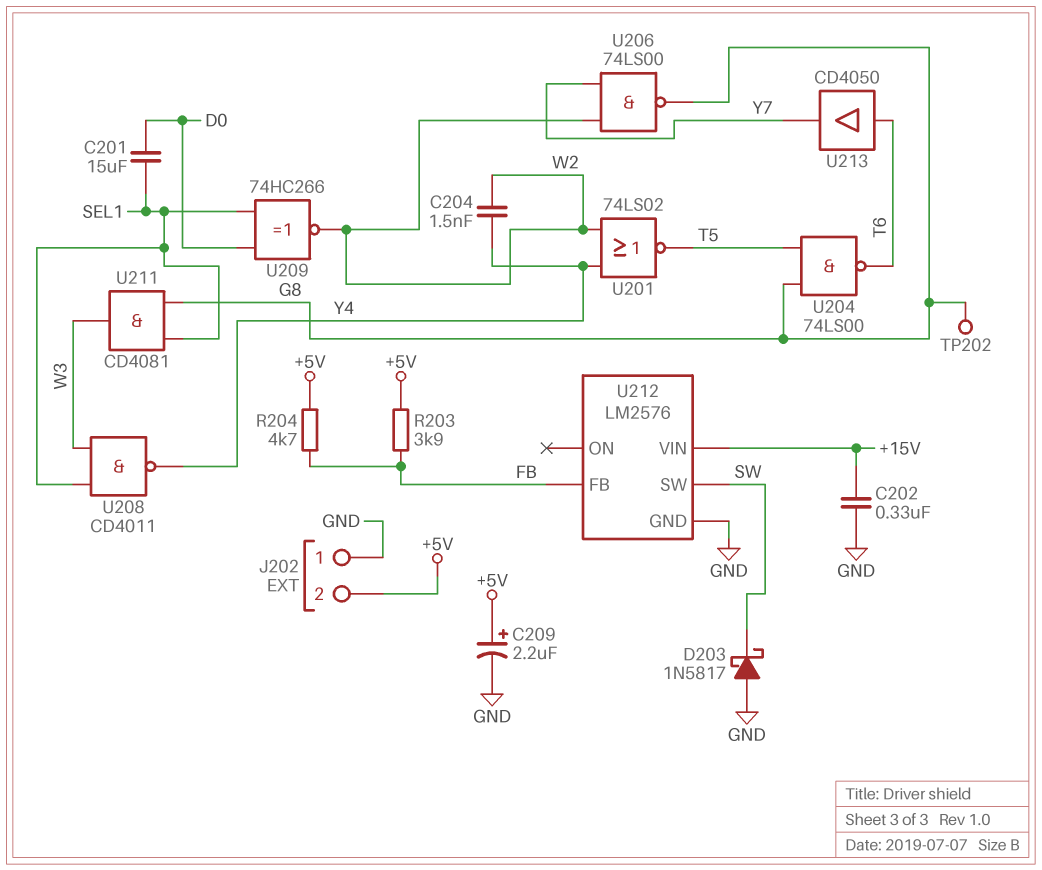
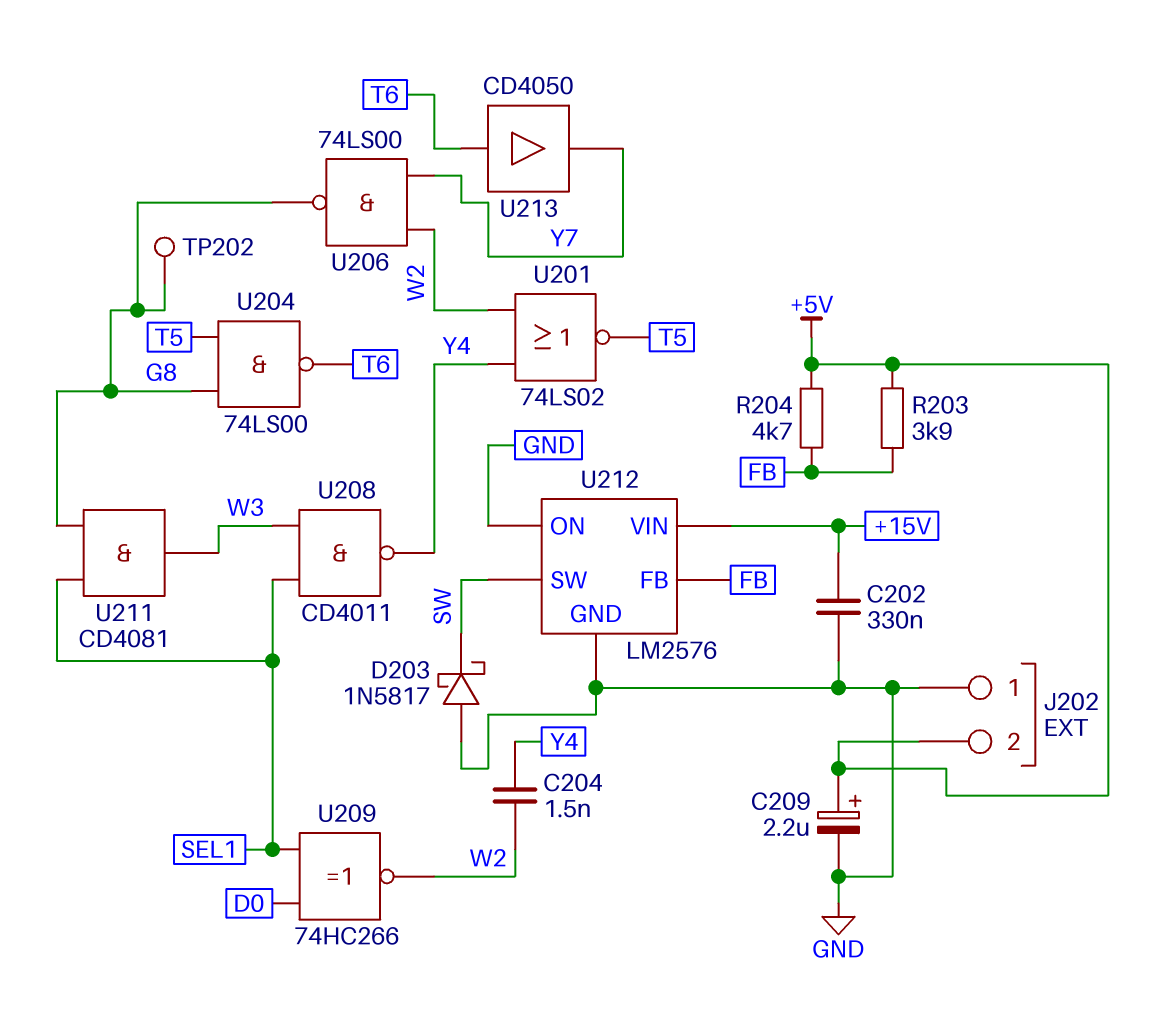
C201: 15uF (D0, SEL1) -> none
U212 pin ON: none -> GND

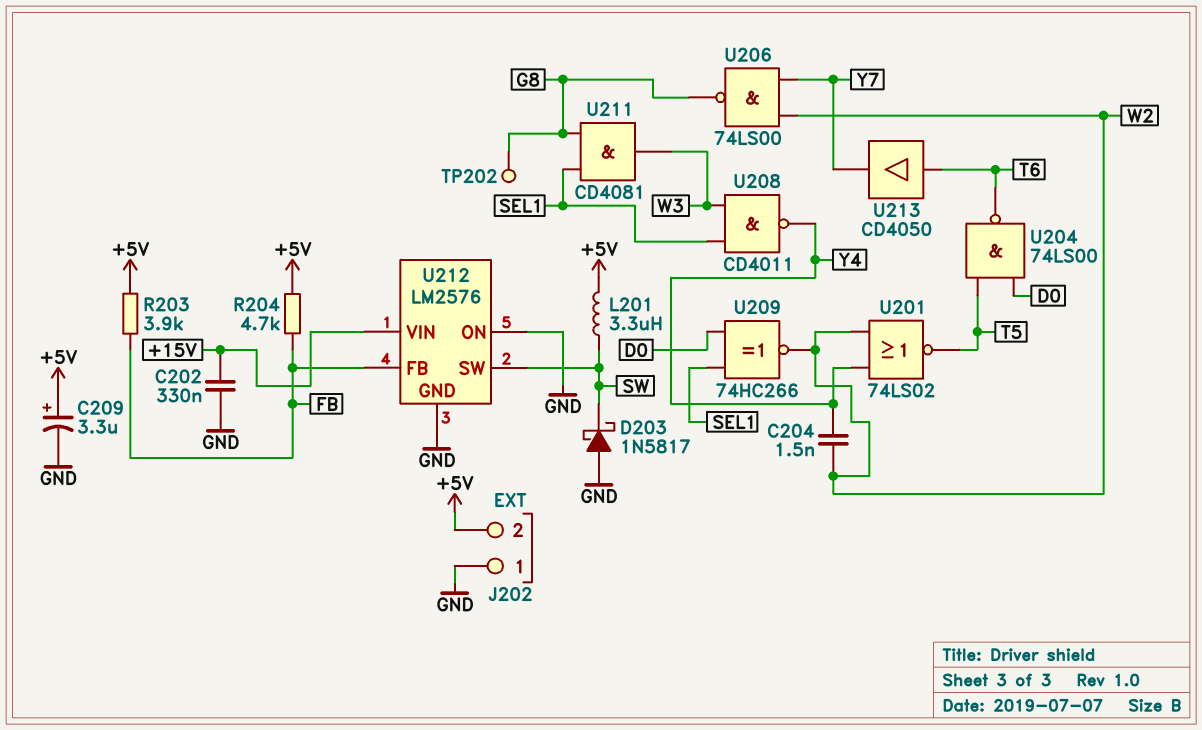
C209: 2.2uF (plus +5V, minus GND) -> 3.3uF (plus +5V, minus GND)
L201: none -> 3.3uH (+5V, SW)
U204: NAND 74LS00 (in G8, in T5, out T6) -> NAND 74LS00 (in D0, in T5, out T6)

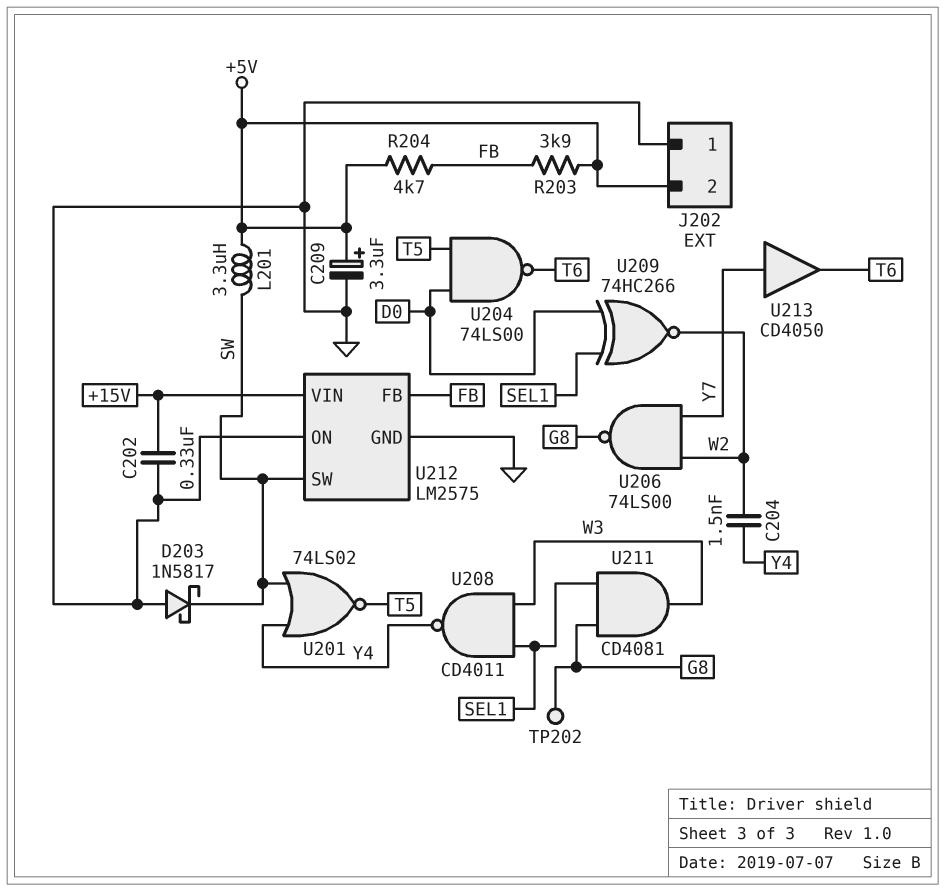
U201: NOR 74LS02 (in W2, in Y4, out T5) -> NOR 74LS02 (in SW, in Y4, out T5)
U212: LM2576 -> LM2575
U213: buffer CD4050 (in T6, out Y7) -> buffer CD4050 (in Y7, out T6)

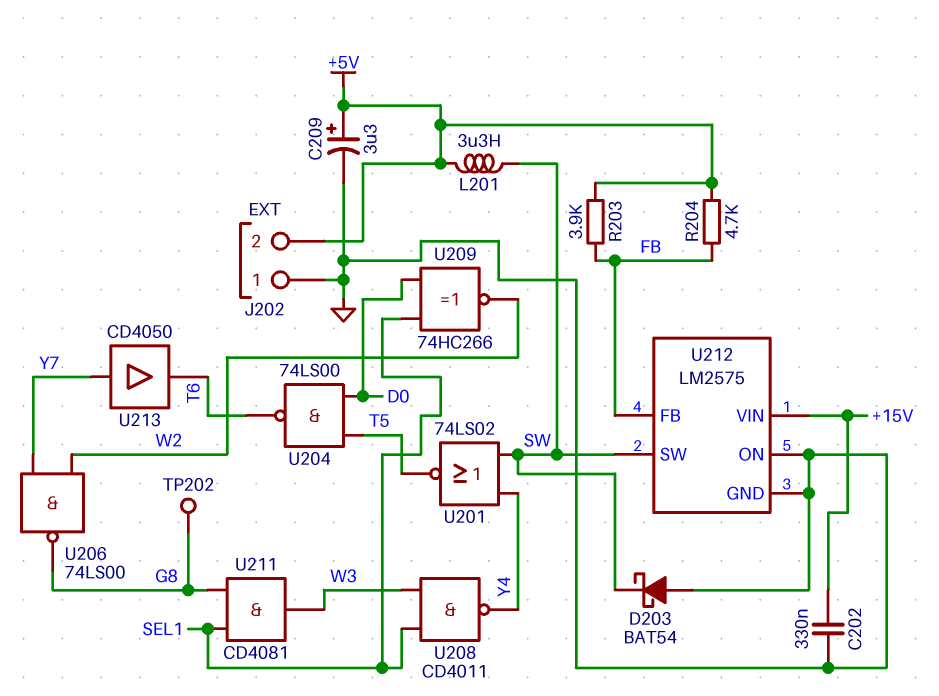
C204: 1.5nF (W2, Y4) -> none
D203: schottky 1N5817 (A GND, K SW) -> schottky BAT54 (A GND, K SW)

